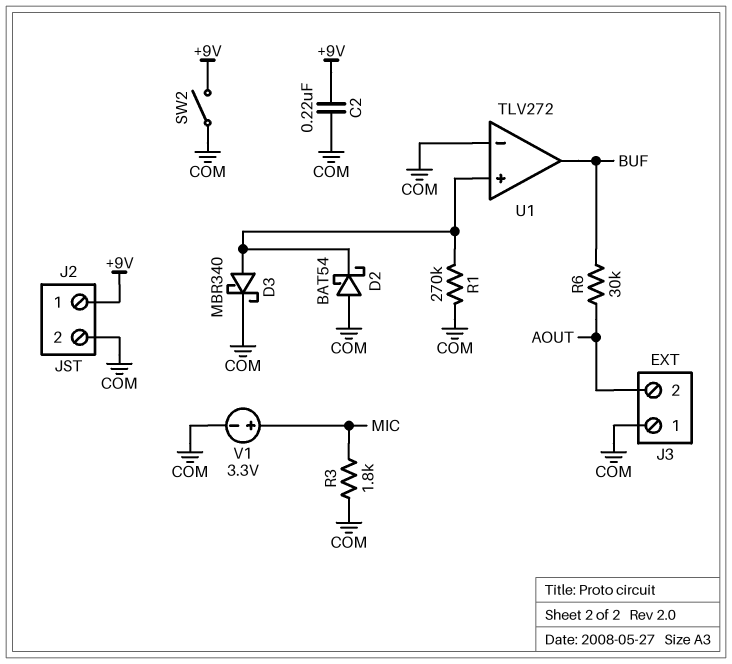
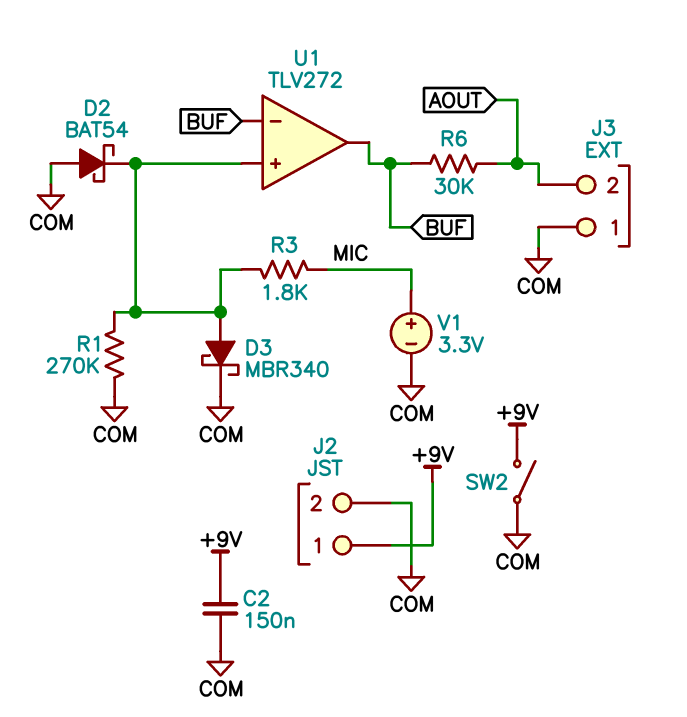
C2: 220nF (+9V, COM) -> 150nF (+9V, COM)
R3: 1.8k (COM, MIC) -> 1.8k (MIC, U1/in+)
U1 pin in-: COM -> BUF

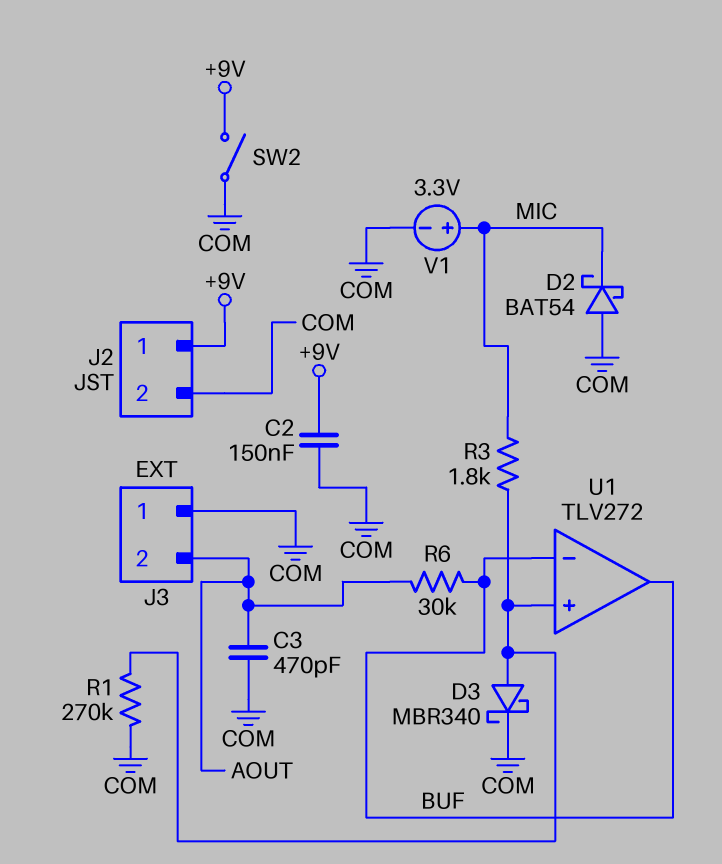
C3: none -> 470pF (AOUT, COM)
D2: schottky BAT54 (A COM, K U1/in+) -> schottky BAT54 (A COM, K MIC)

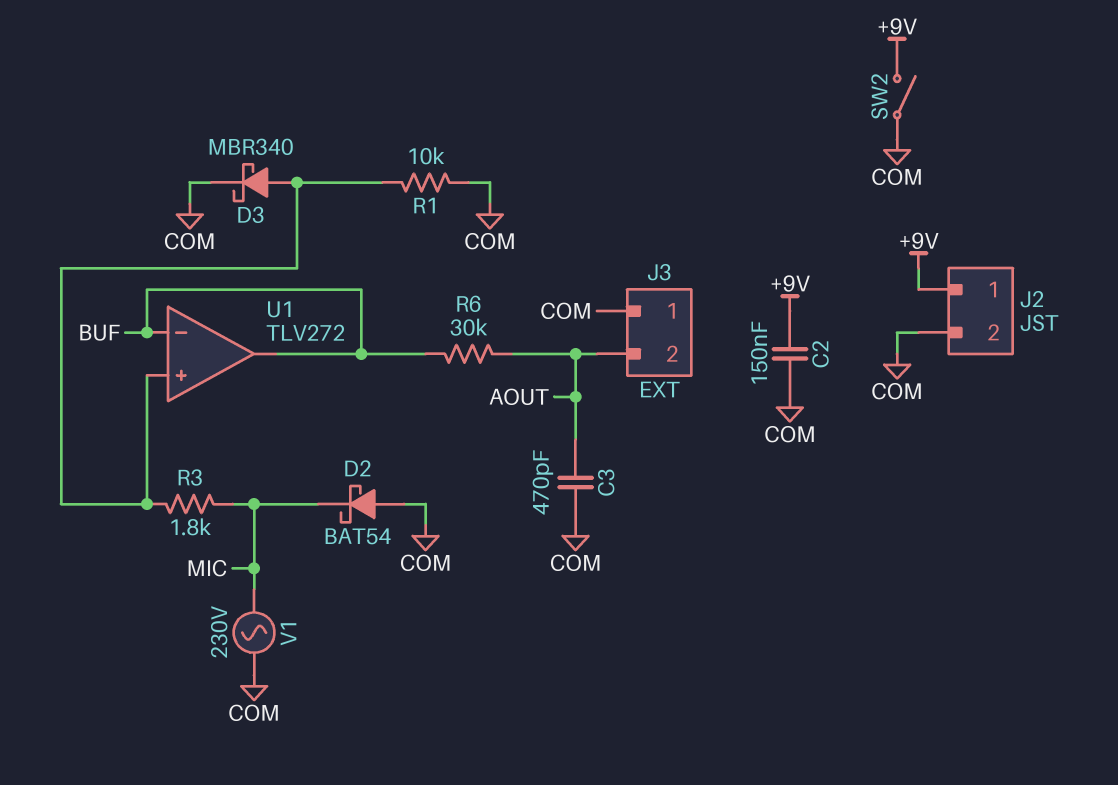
R1: 270k (COM, U1/in+) -> 10k (COM, U1/in+)
V1: 3.3V (plus MIC, minus COM) -> AC 230V (COM, MIC)

